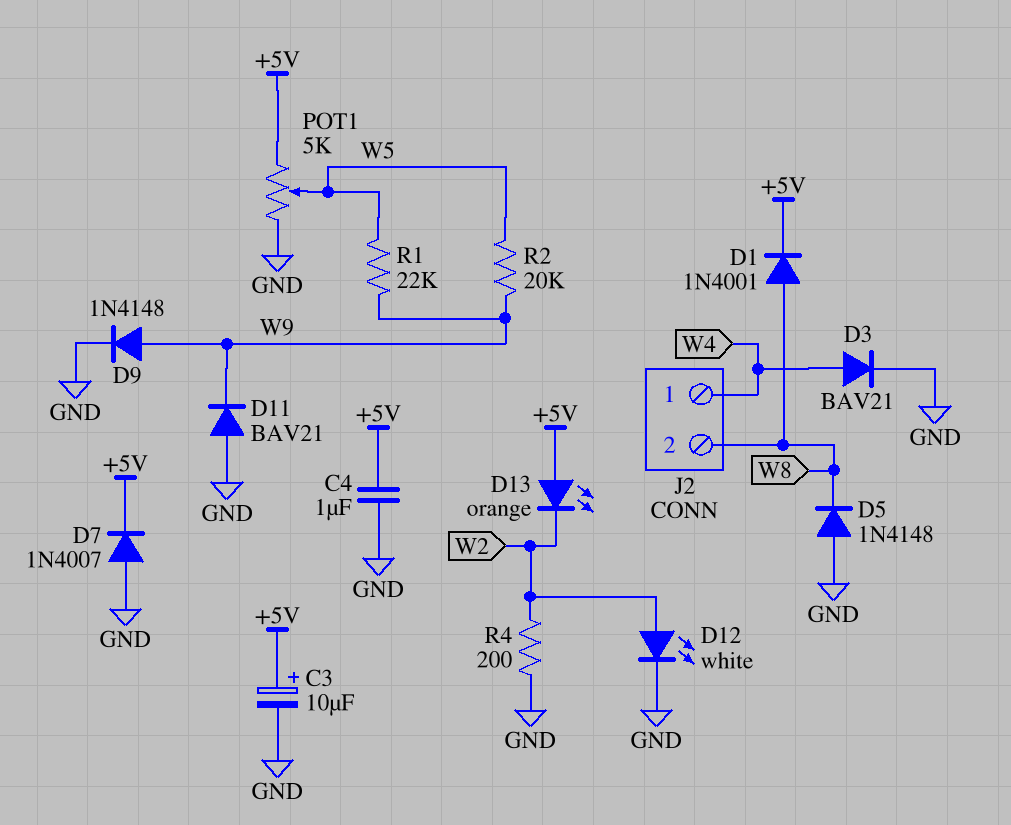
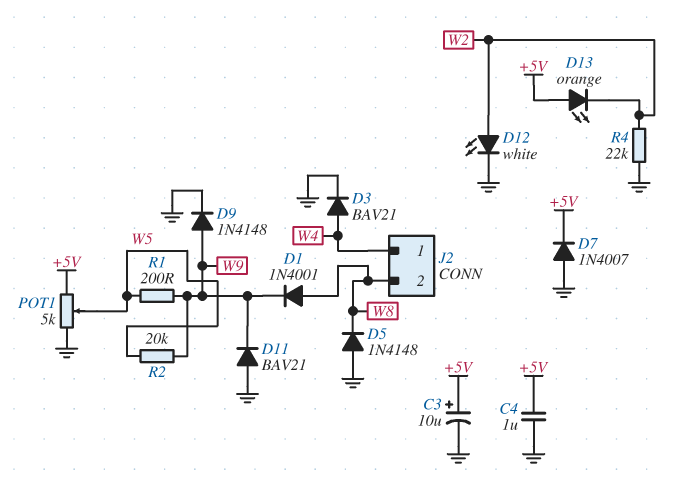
D1: diode 1N4001 (A W8, K +5V) -> diode 1N4001 (A W8, K W9)
R1: 22k (W5, W9) -> 200 (W5, W9)
R4: 200 (GND, W2) -> 22k (GND, W2)

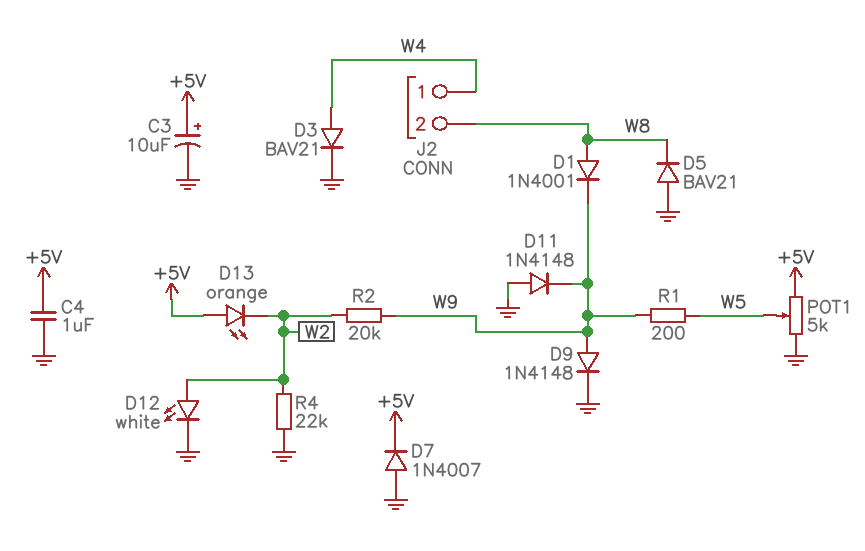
D5: diode 1N4148 (A GND, K W8) -> diode BAV21 (A GND, K W8)
D11: diode BAV21 (A GND, K W9) -> diode 1N4148 (A GND, K W9)
R2: 20k (W5, W9) -> 20k (W2, W9)

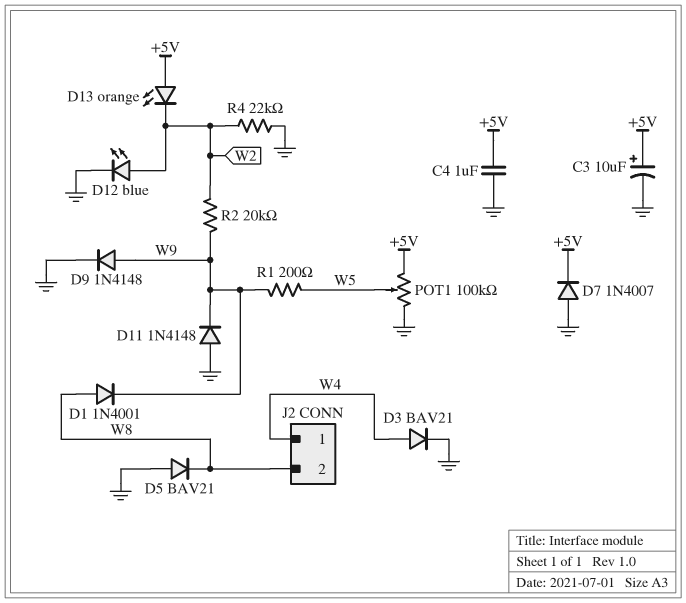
D12: LED white (A W2, K GND) -> LED blue (A W2, K GND)
POT1: 5k (+5V, GND, wiper W5) -> 100k (+5V, GND, wiper W5)

